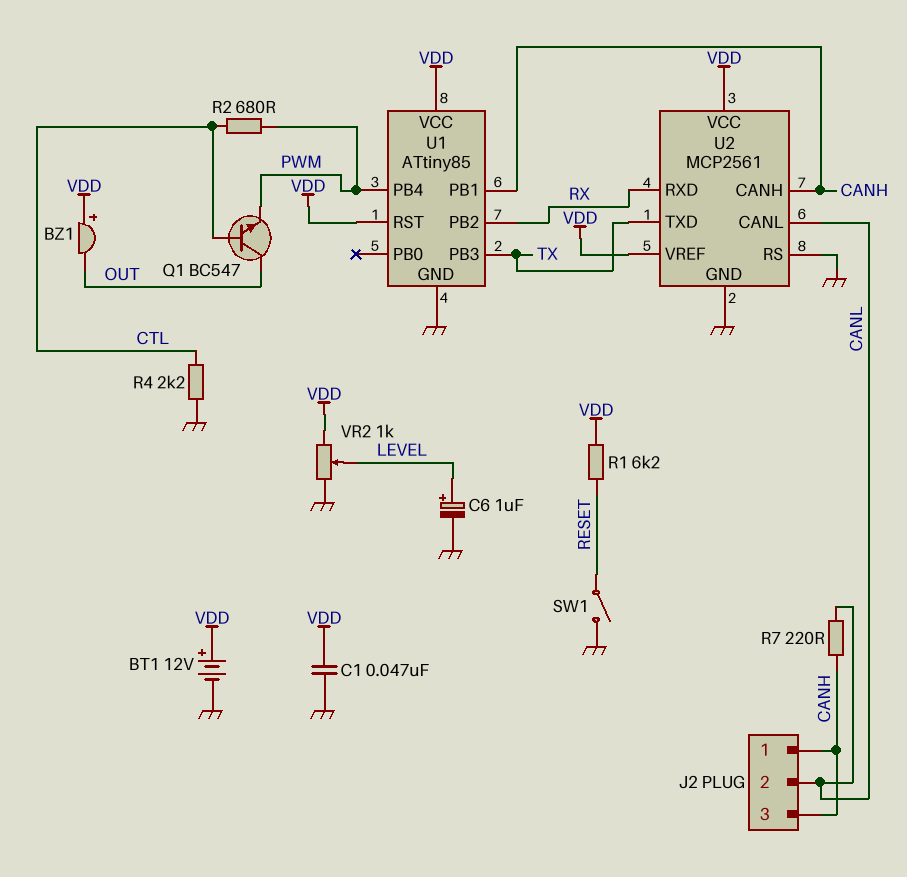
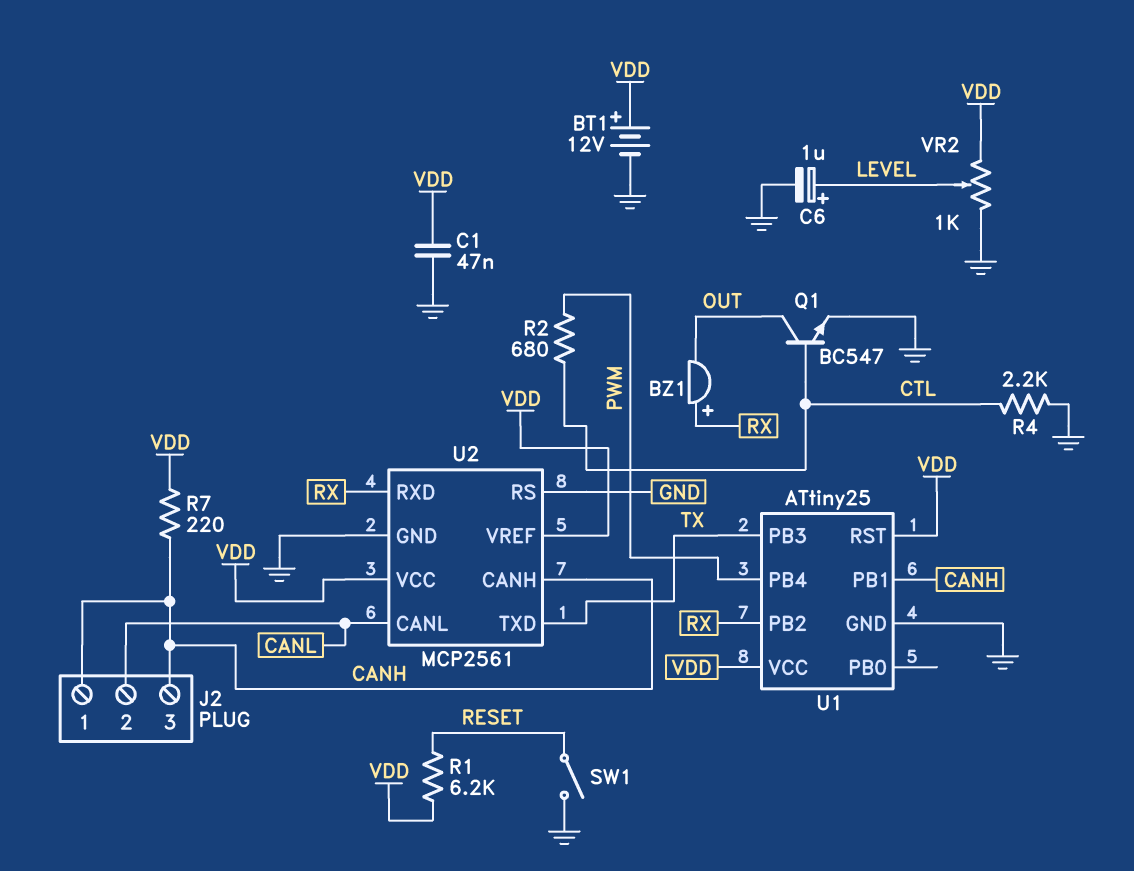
BZ1: buzzer (plus VDD, minus OUT) -> buzzer (plus RX, minus OUT)
Q1: NPN BC547 (B CTL, C OUT, E PWM) -> NPN BC547 (B CTL, C OUT, E GND)
R7: 220 (CANH, CANL) -> 220 (CANH, VDD)
U1: ATtiny85 -> ATtiny25

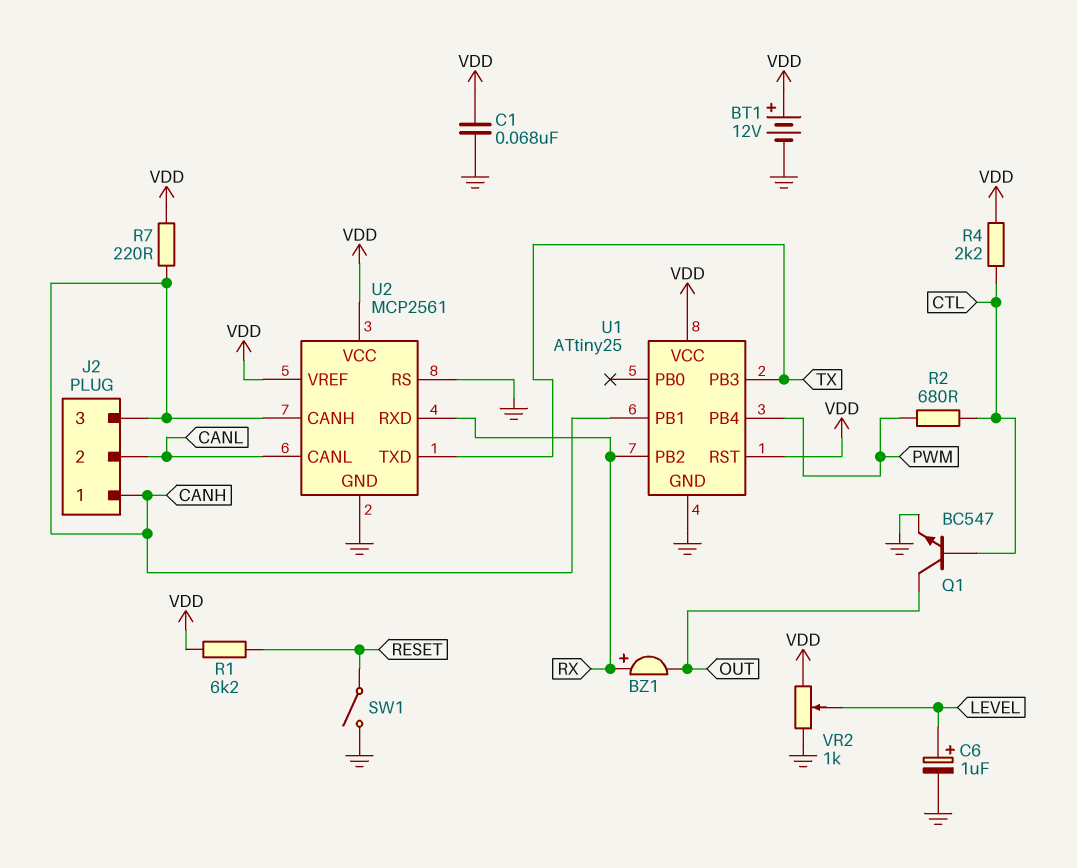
C1: 47nF (GND, VDD) -> 68nF (GND, VDD)
R4: 2.2k (CTL, GND) -> 2.2k (CTL, VDD)

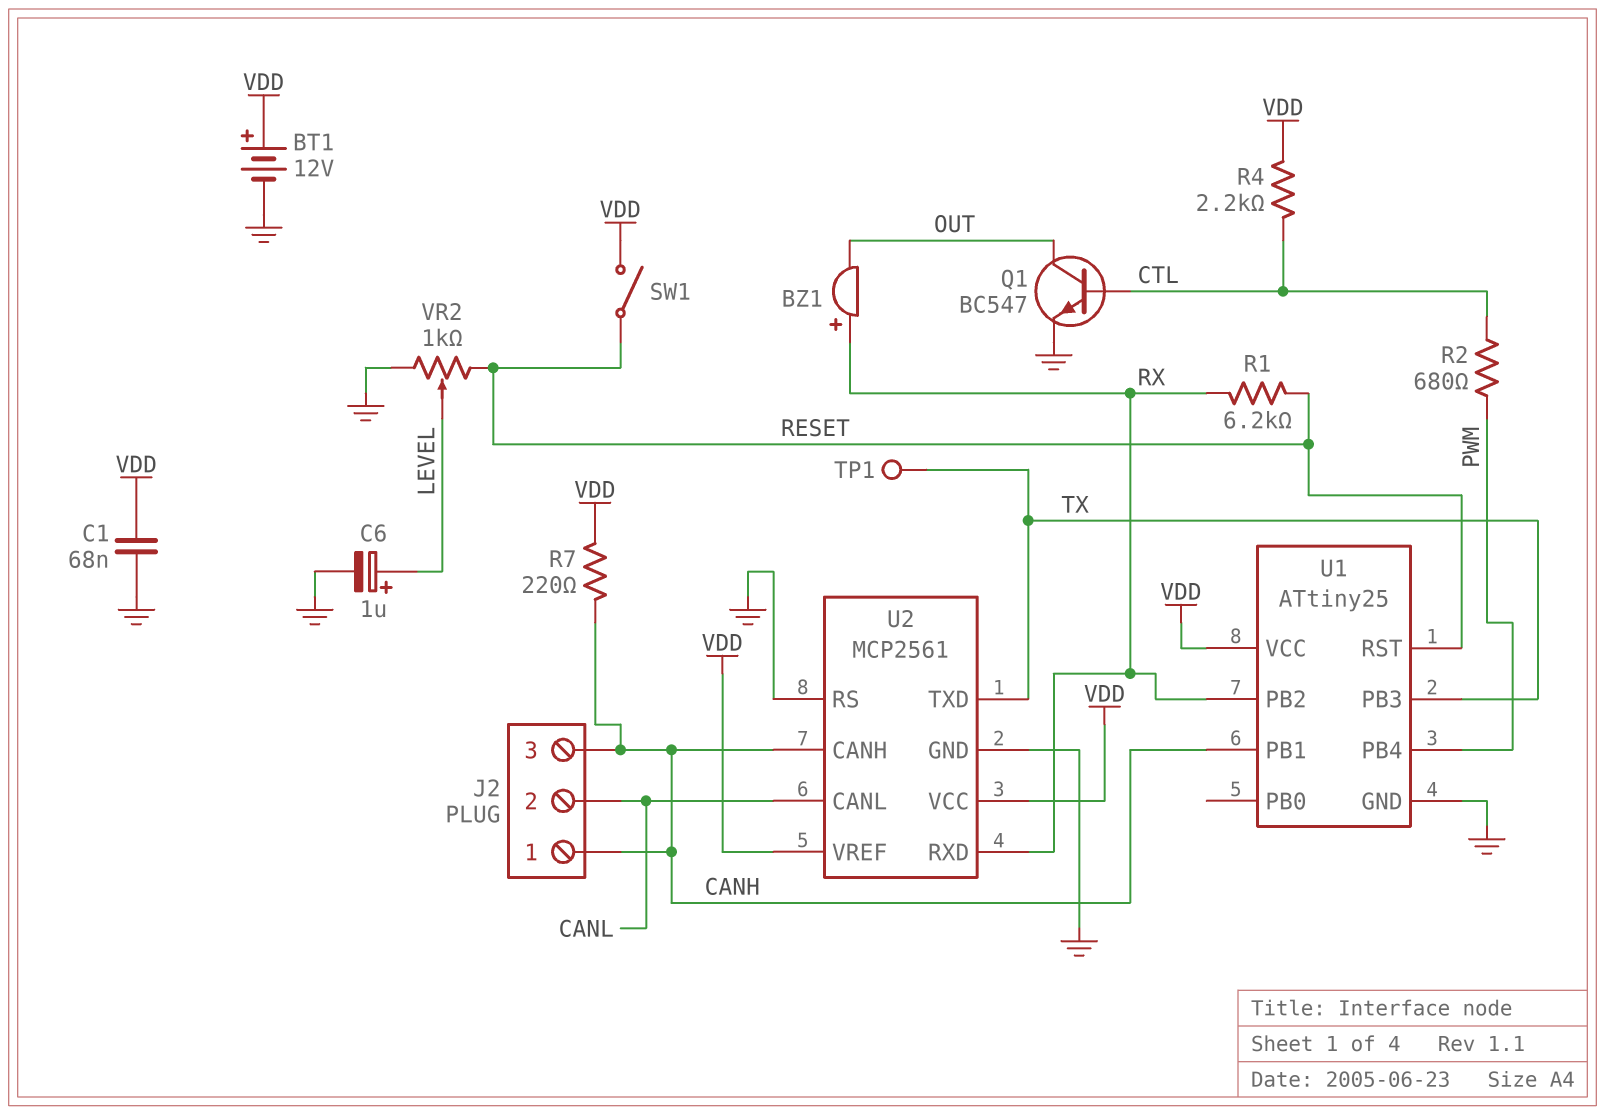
R1: 6.2k (RESET, VDD) -> 6.2k (RESET, RX)
SW1: switch (GND, RESET) -> switch (RESET, VDD)
TP1: none -> test point (TX)
U1 pin RST: VDD -> RESET
VR2: 1k (GND, VDD, wiper LEVEL) -> 1k (GND, RESET, wiper LEVEL)

